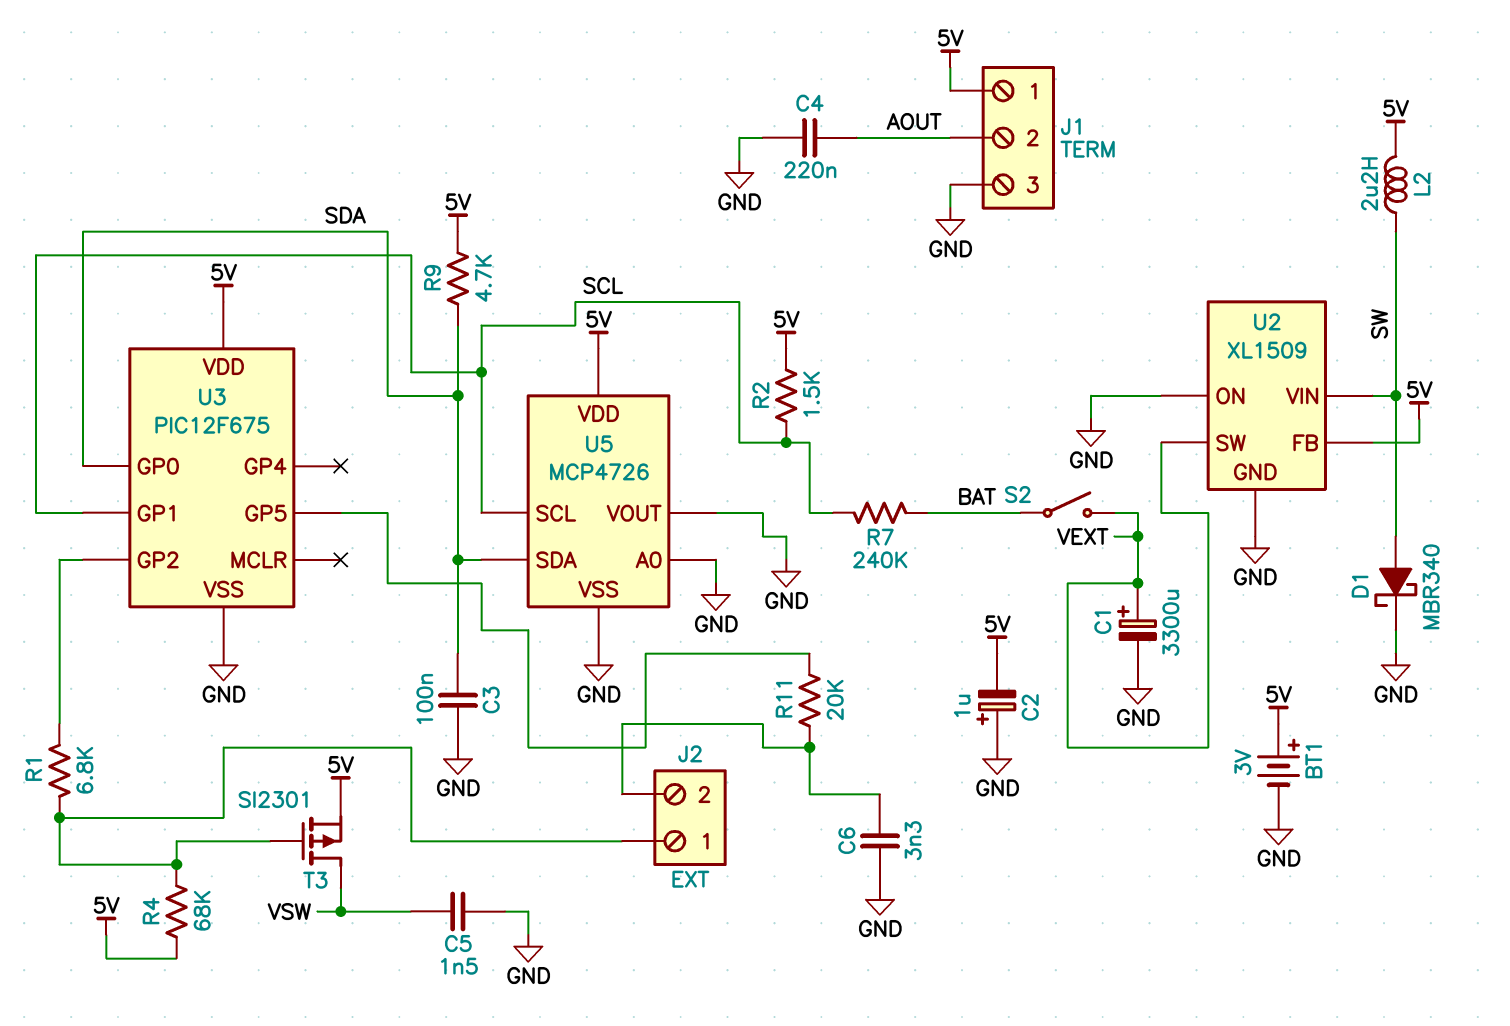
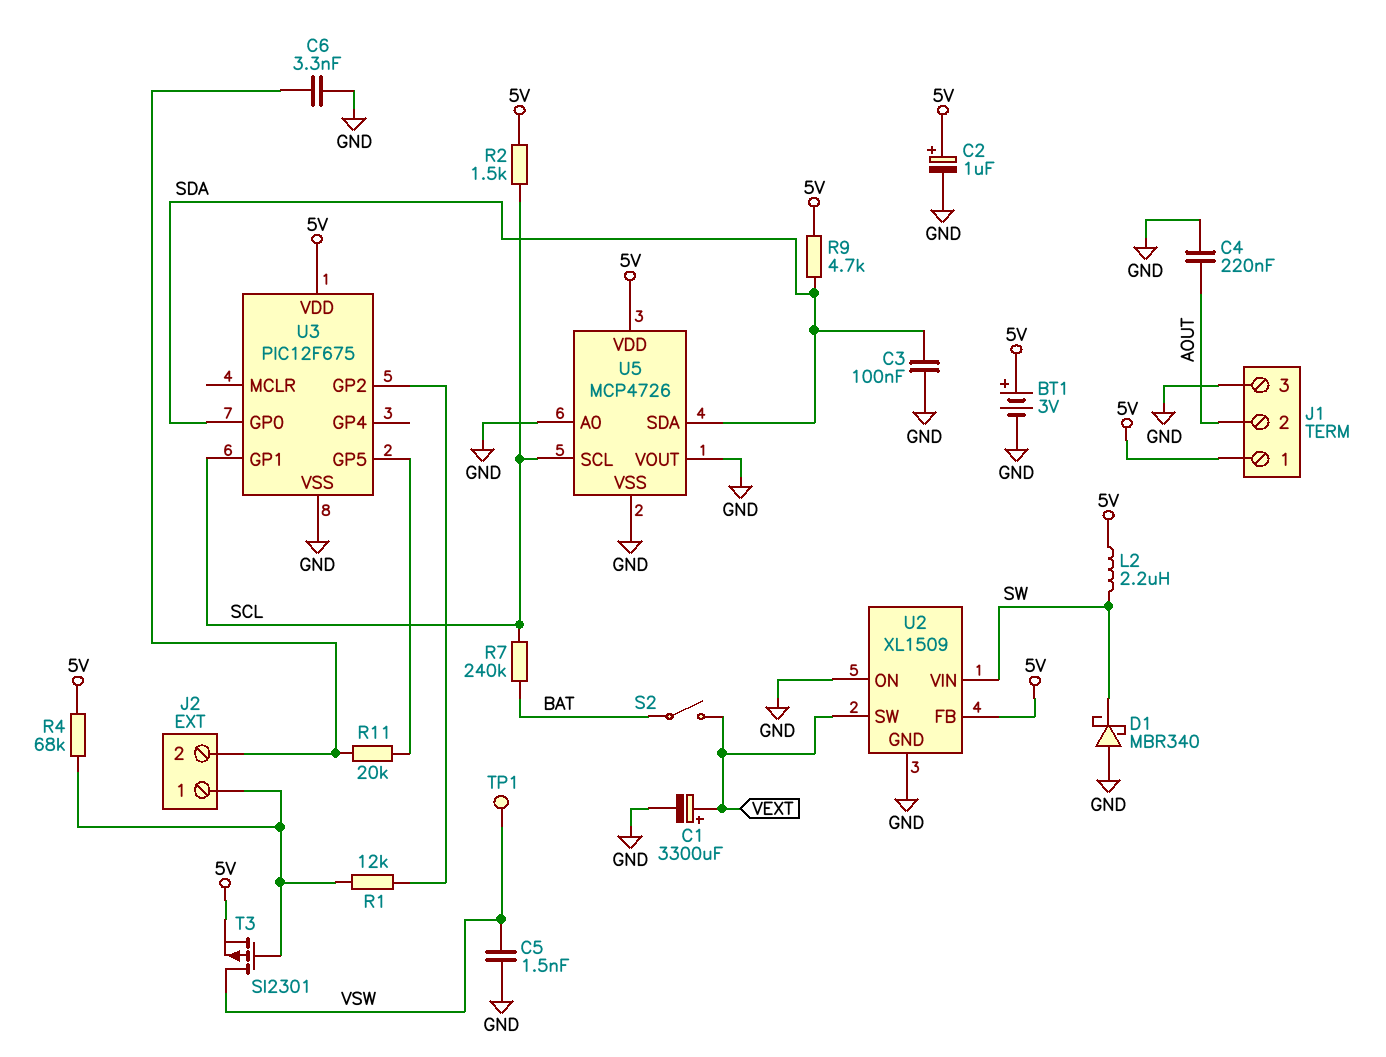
C2: 1uF (plus GND, minus 5V) -> 1uF (plus 5V, minus GND)
D1: schottky MBR340 (A SW, K GND) -> schottky MBR340 (A GND, K SW)
R1: 6.8k (J2/1, U3/GP2) -> 12k (J2/1, U3/GP2)
TP1: none -> test point (VSW)

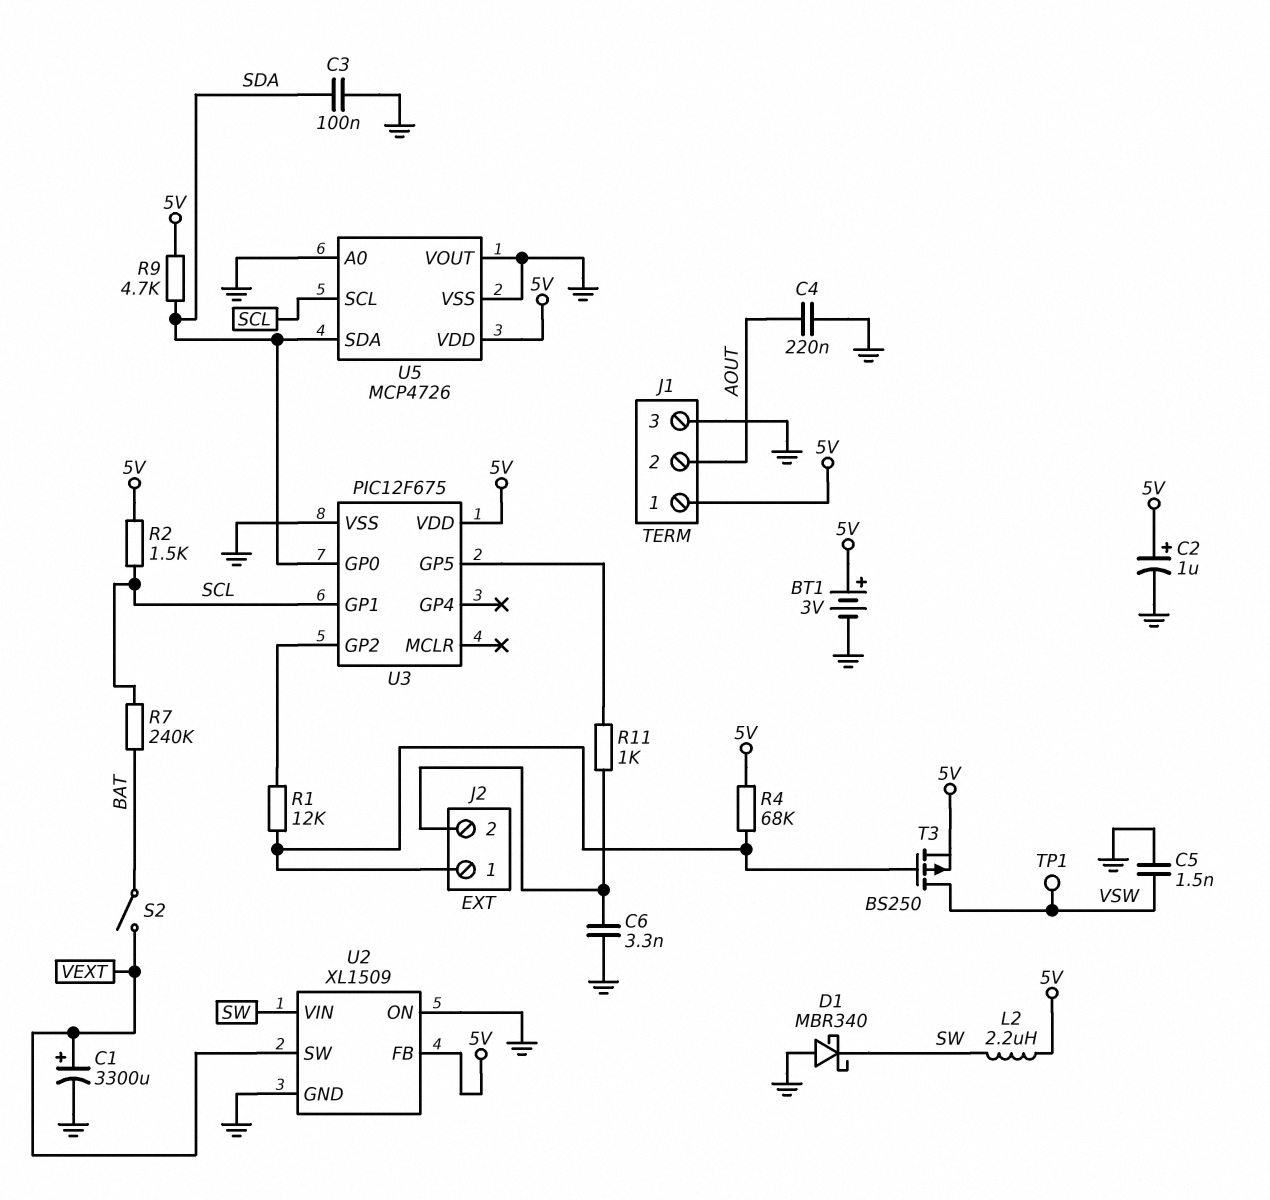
R11: 20k (J2/2, U3/GP5) -> 1k (J2/2, U3/GP5)
T3: PMOS SI2301 (G J2/1, D VSW, S 5V) -> PMOS BS250 (G J2/1, D VSW, S 5V)

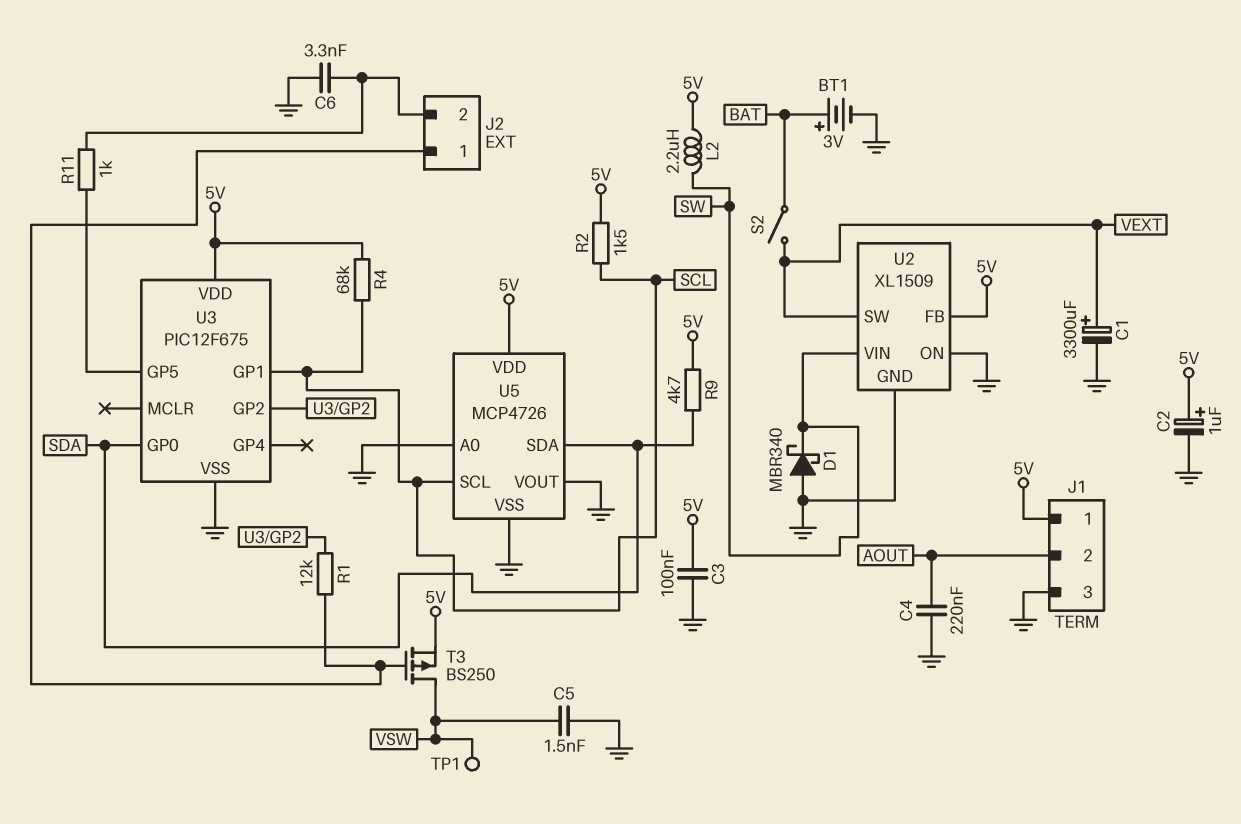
BT1: 3V (plus 5V, minus GND) -> 3V (plus BAT, minus GND)
C3: 100nF (GND, SDA) -> 100nF (5V, GND)
R4: 68k (5V, J2/1) -> 68k (5V, SCL)
R7: 240k (BAT, SCL) -> none

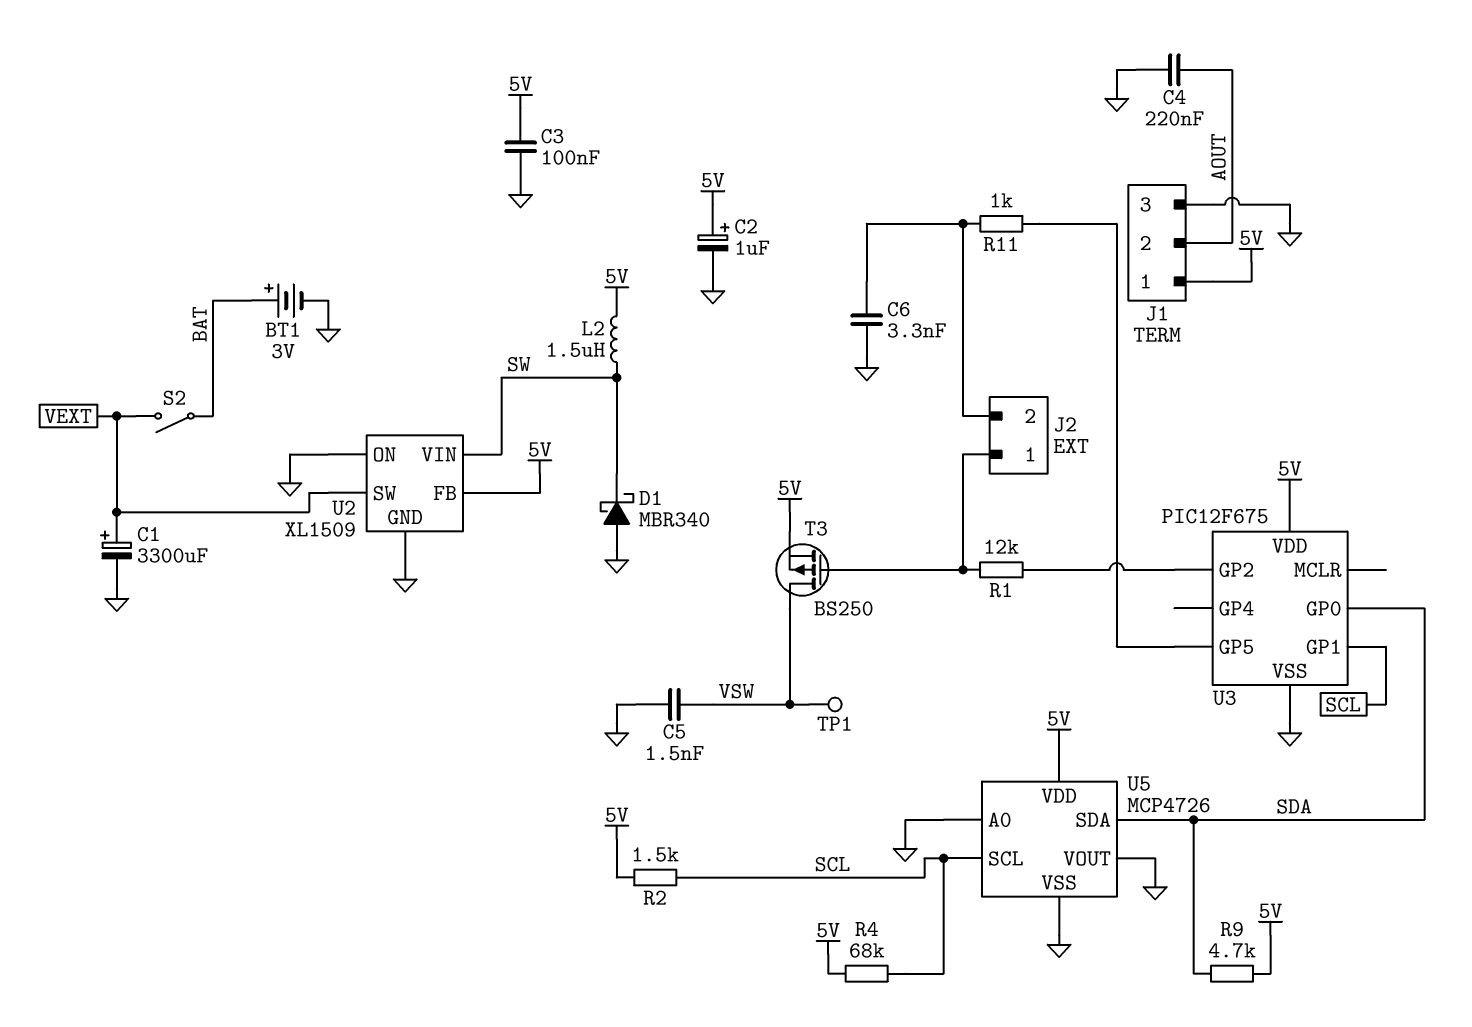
L2: 2.2uH (5V, SW) -> 1.5uH (5V, SW)

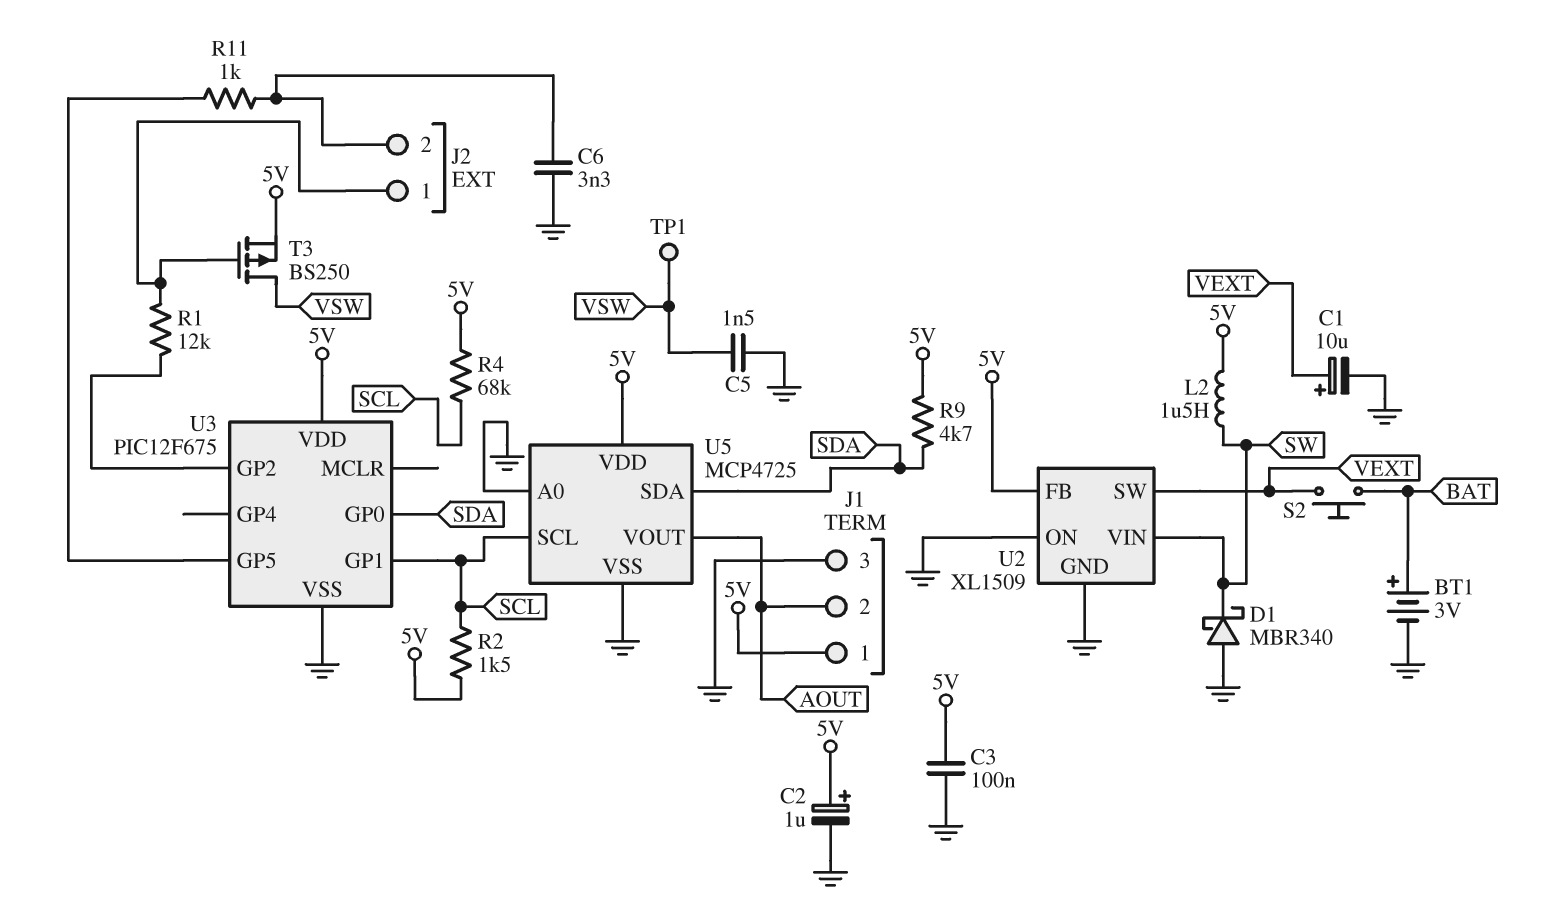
C1: 3300uF (plus VEXT, minus GND) -> 10uF (plus VEXT, minus GND)
C4: 220nF (AOUT, GND) -> none
S2: switch (BAT, VEXT) -> button (BAT, VEXT)
U5: MCP4726 -> MCP4725
U5 pin VOUT: GND -> AOUT

